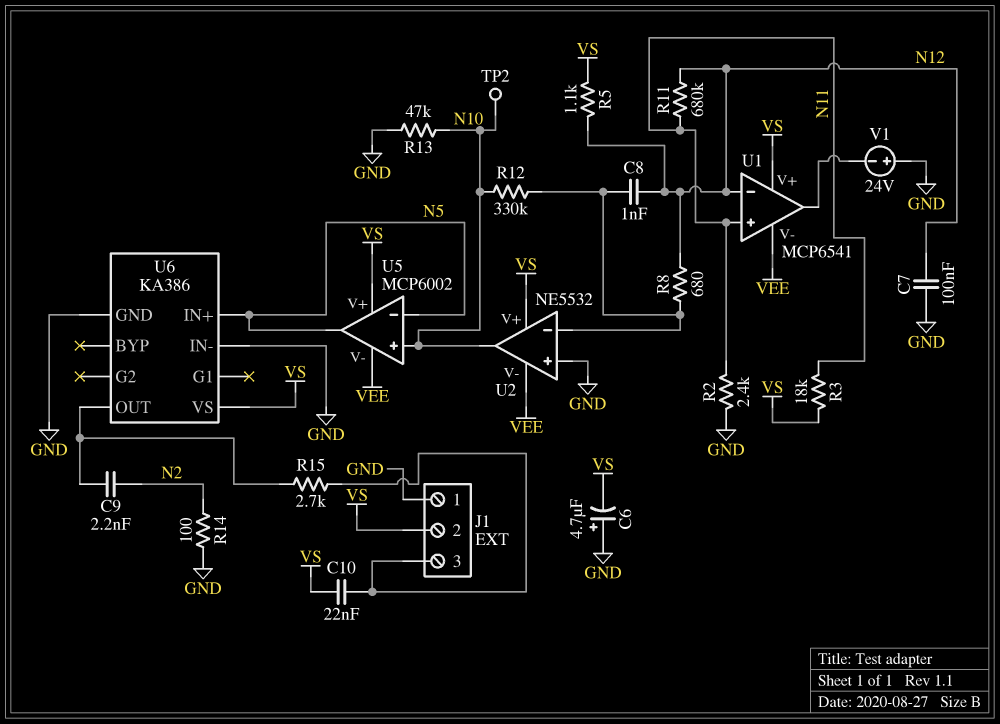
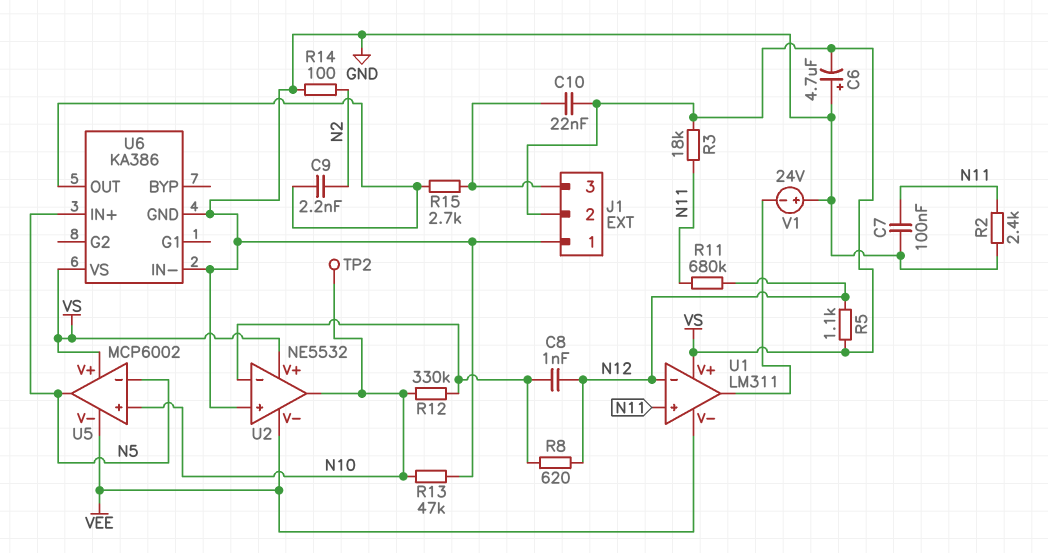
C7: 100nF (GND, N12) -> 100nF (GND, N11)
R8: 680 (N12, U2/in-) -> 620 (N12, U2/in-)
U1: MCP6541 -> LM311

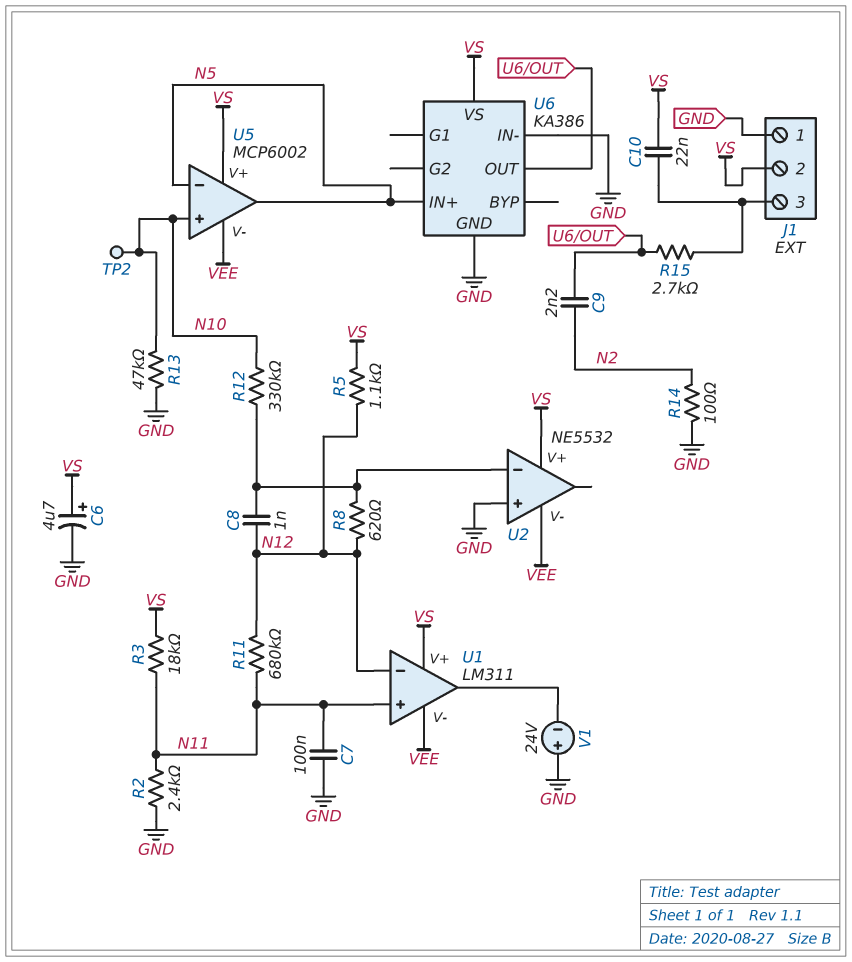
C6: 4.7uF (plus GND, minus VS) -> 4.7uF (plus VS, minus GND)
U2 pin out: N10 -> none

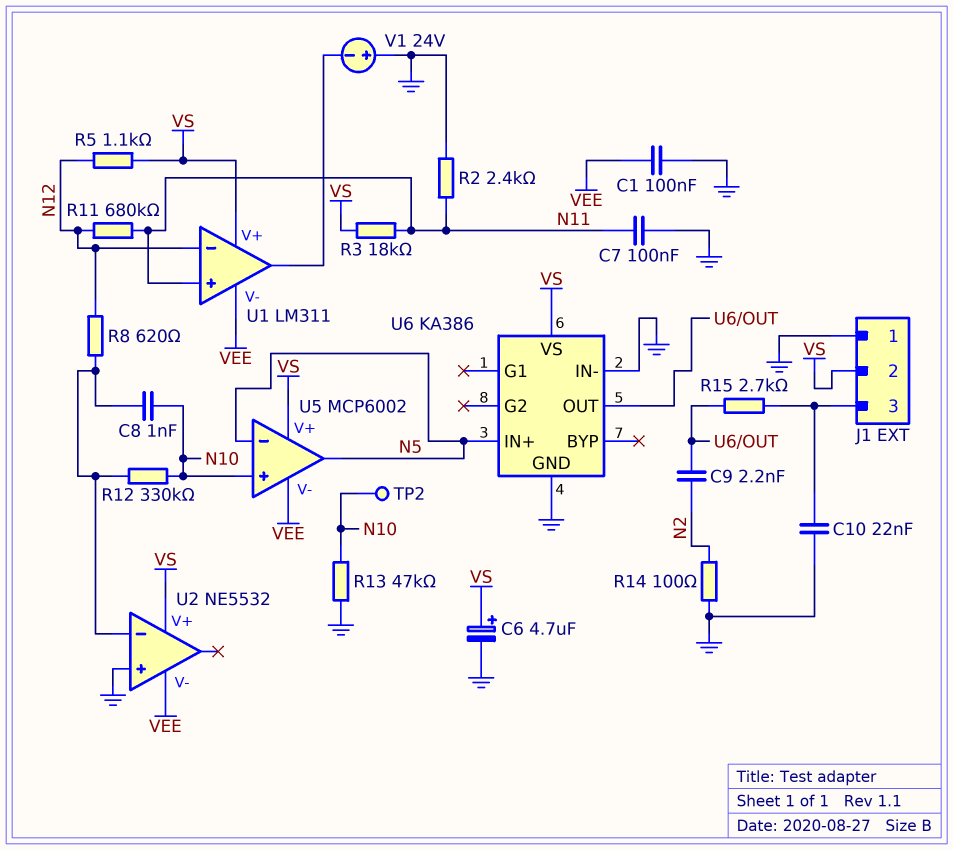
C1: none -> 100nF (GND, VEE)
C8: 1nF (N12, U2/in-) -> 1nF (N10, U2/in-)
C10: 22nF (J1/3, VS) -> 22nF (GND, J1/3)

